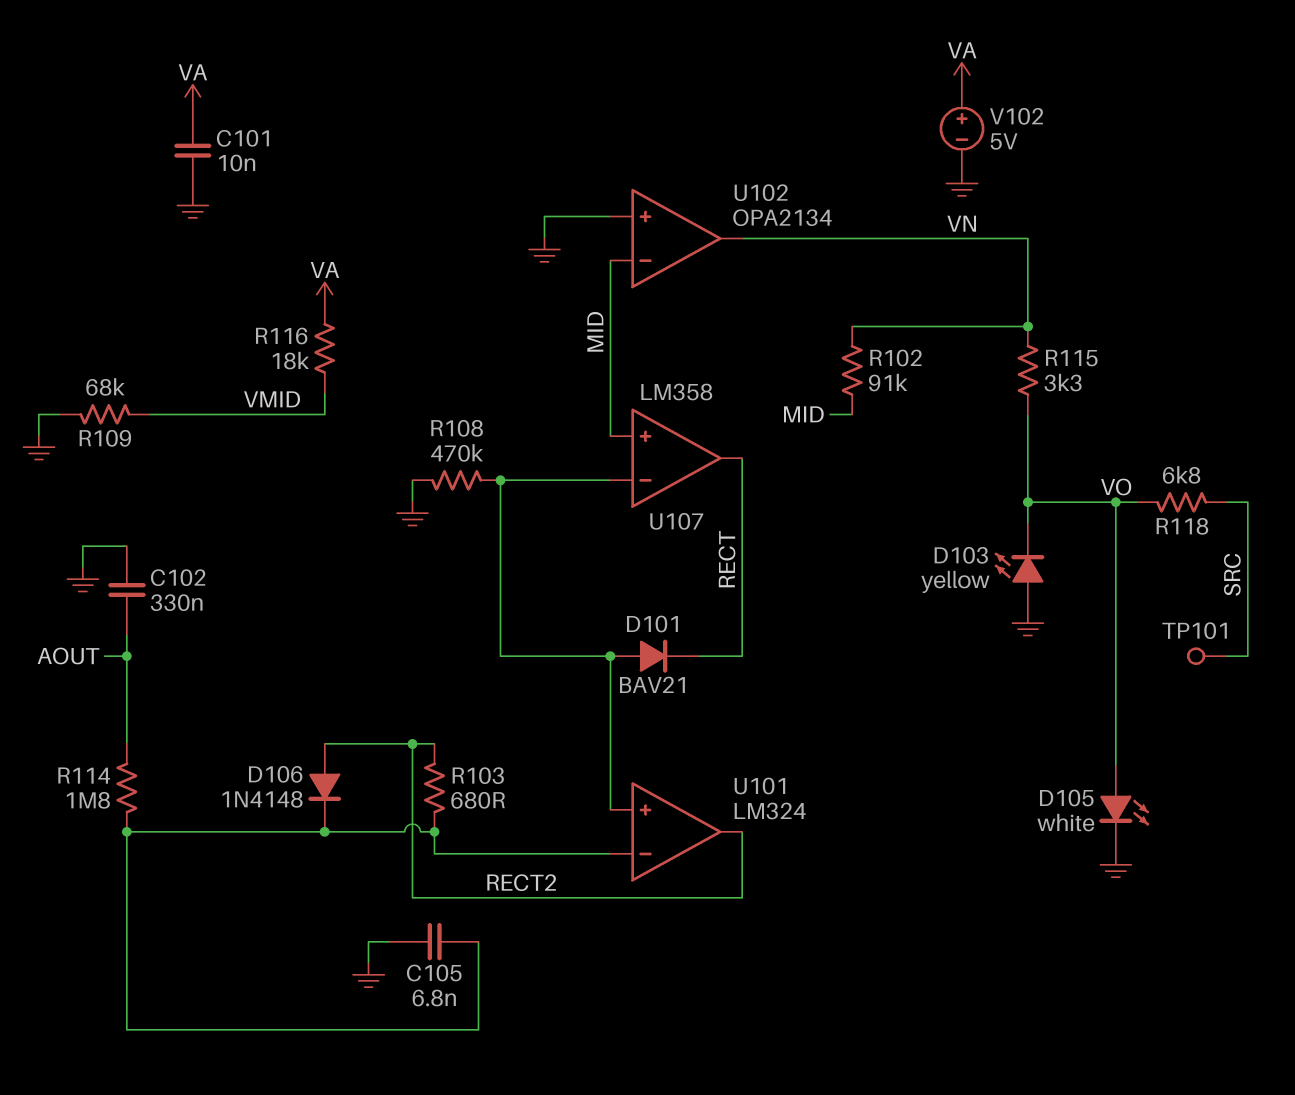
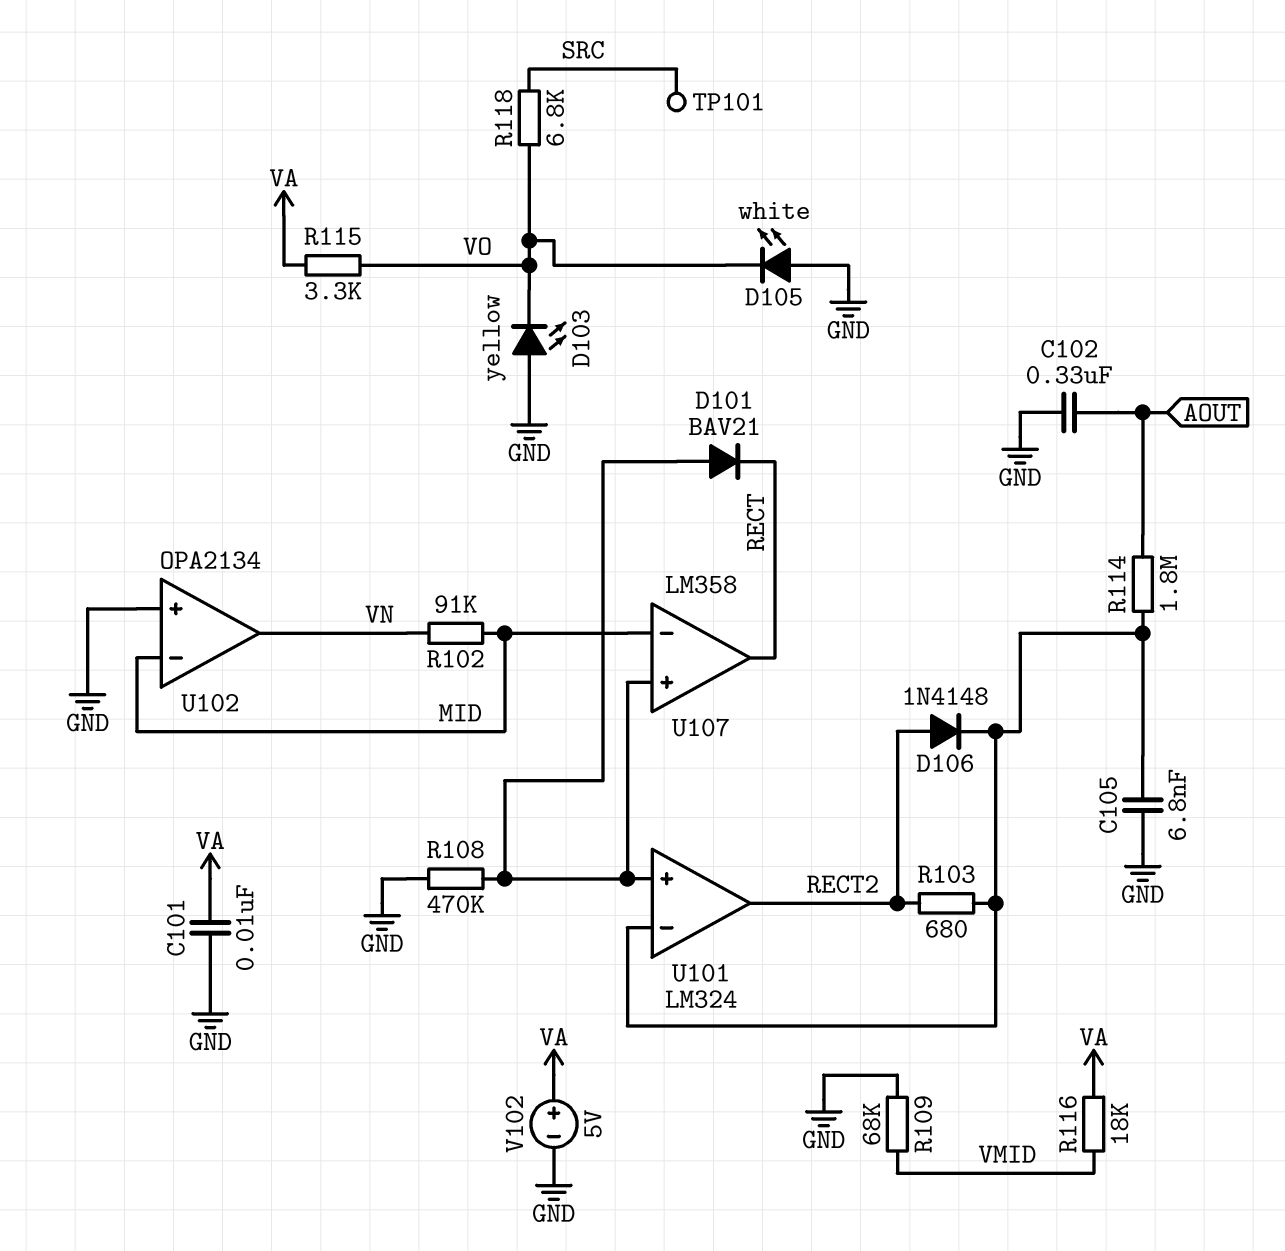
D105: LED white (A VO, K GND) -> LED white (A GND, K VO)
R115: 3.3k (VN, VO) -> 3.3k (VA, VO)
U107 pin in+: MID -> U101/in+
U107 pin in-: U101/in+ -> MID

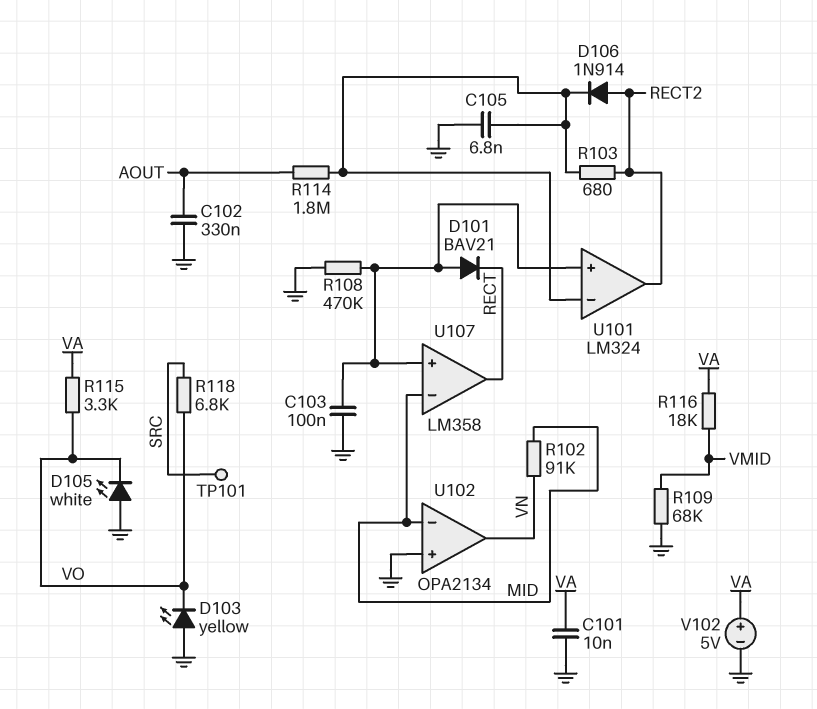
C103: none -> 100nF (GND, U101/in+)
D106: diode 1N4148 (A RECT2, K U101/in-) -> diode 1N914 (A RECT2, K U101/in-)

